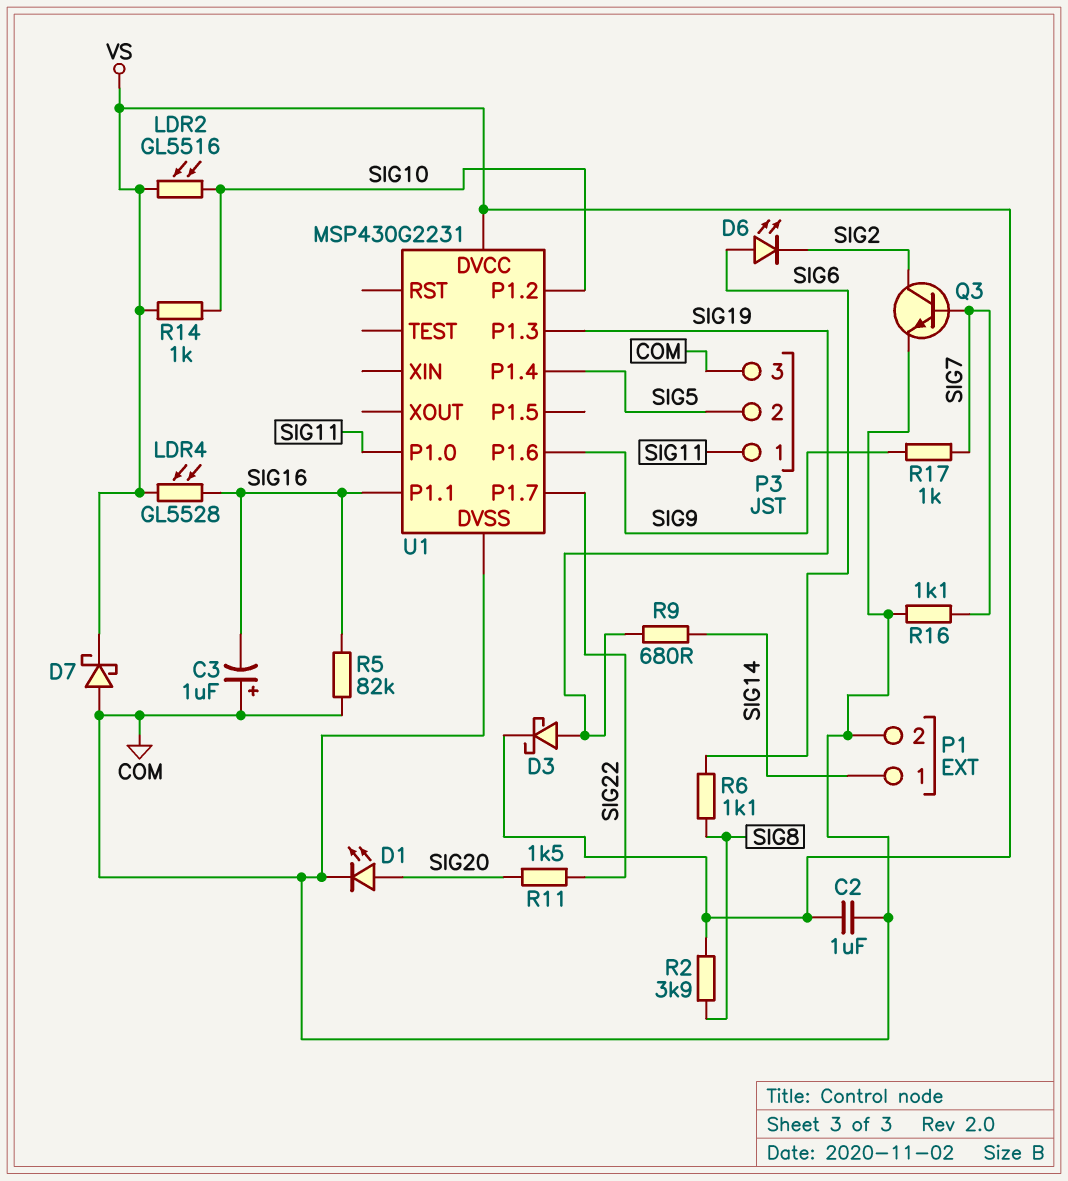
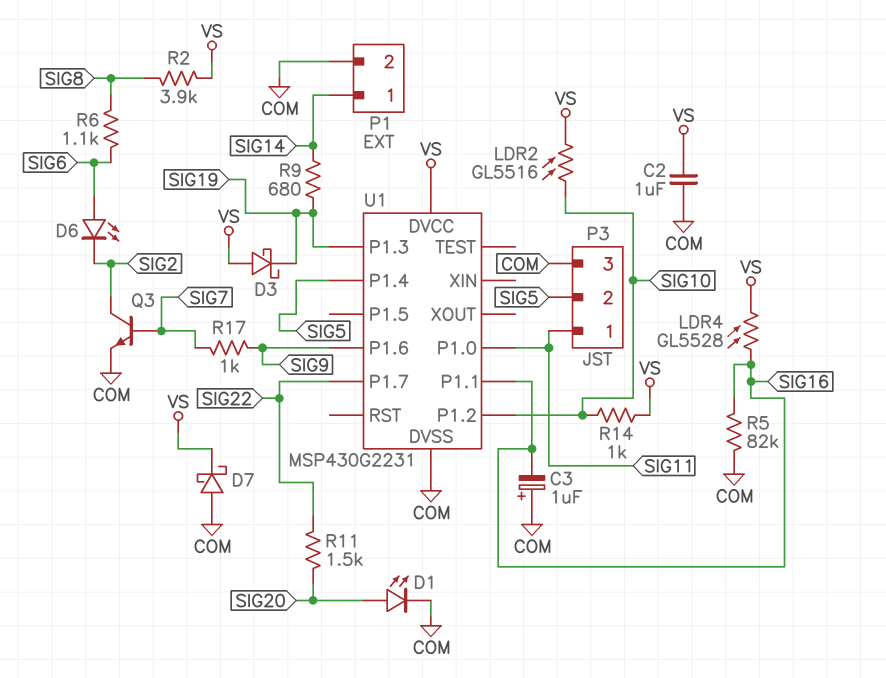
D3: schottky (A SIG19, K VS) -> schottky (A VS, K SIG19)
R16: 1.1k (COM, SIG7) -> none

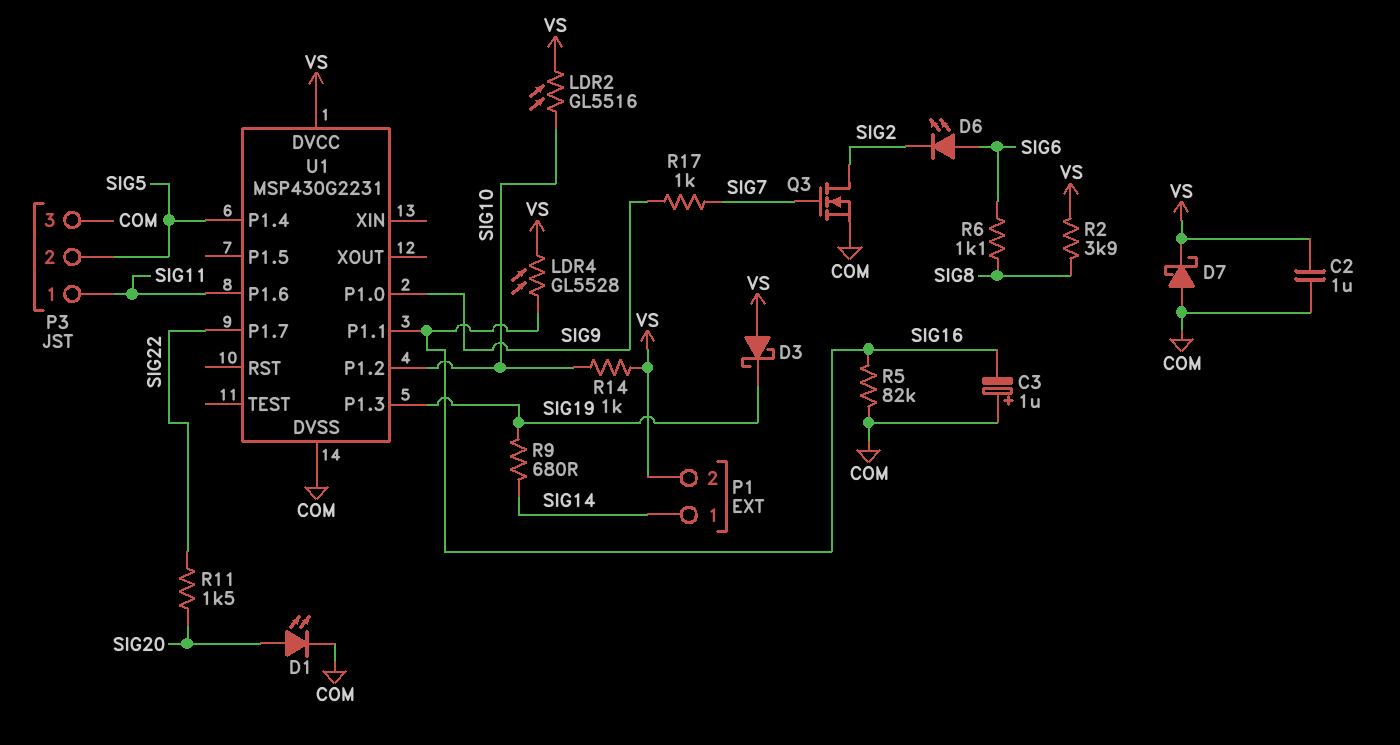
P1 pin 2: COM -> VS
Q3: NPN (B SIG7, C SIG2, E COM) -> NMOS (G SIG7, D SIG2, S COM)
U1 pin P1.0: SIG11 -> SIG9
U1 pin P1.6: SIG9 -> SIG11

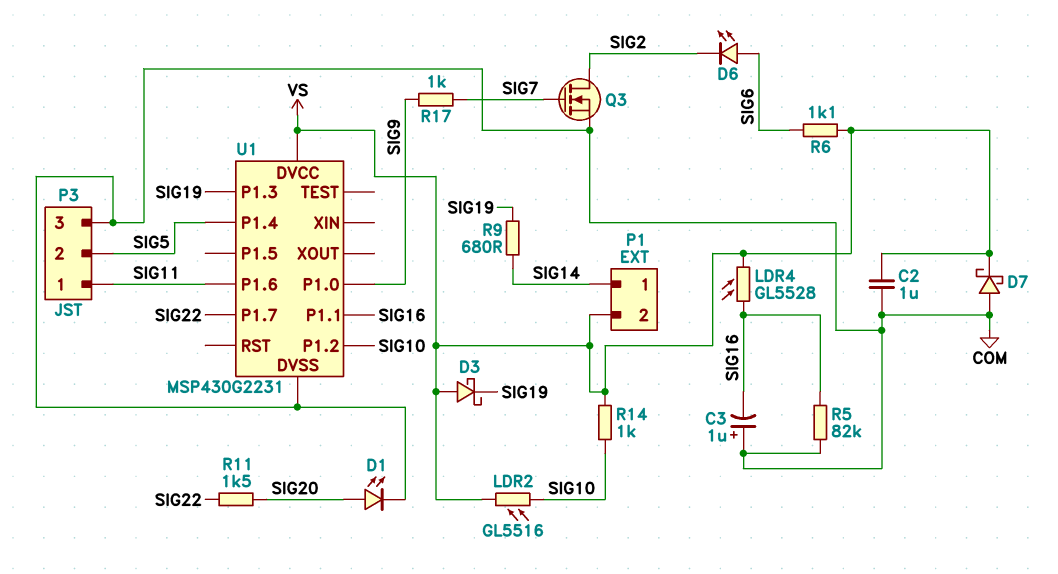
R2: 3.9k (SIG8, VS) -> none
R6: 1.1k (SIG6, SIG8) -> 1.1k (SIG6, VS)

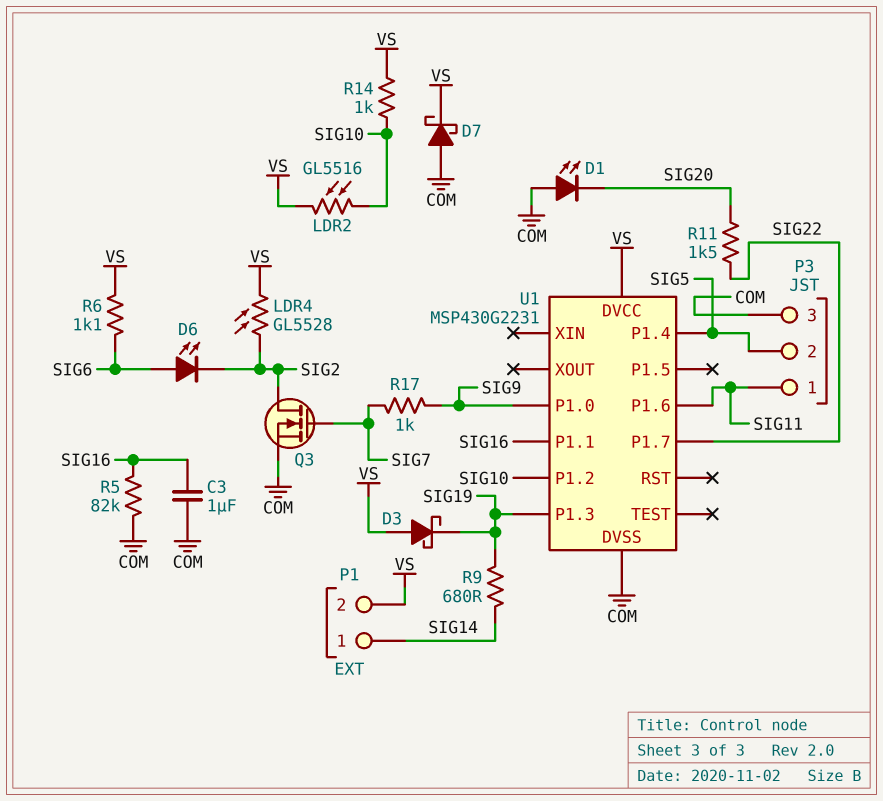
C2: 1uF (COM, VS) -> none
C3: 1uF (plus COM, minus SIG16) -> 1uF (COM, SIG16)
D1: LED (A SIG20, K COM) -> LED (A COM, K SIG20)
LDR4: GL5528 (SIG16, VS) -> GL5528 (SIG2, VS)

